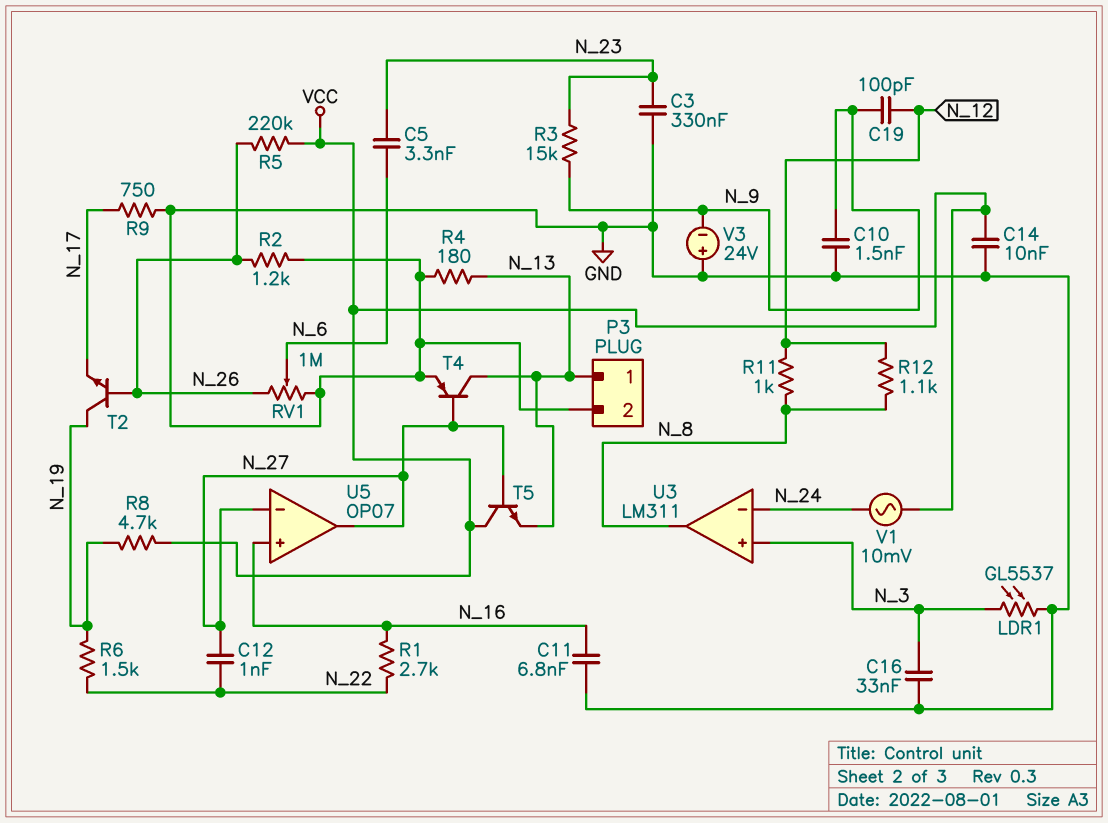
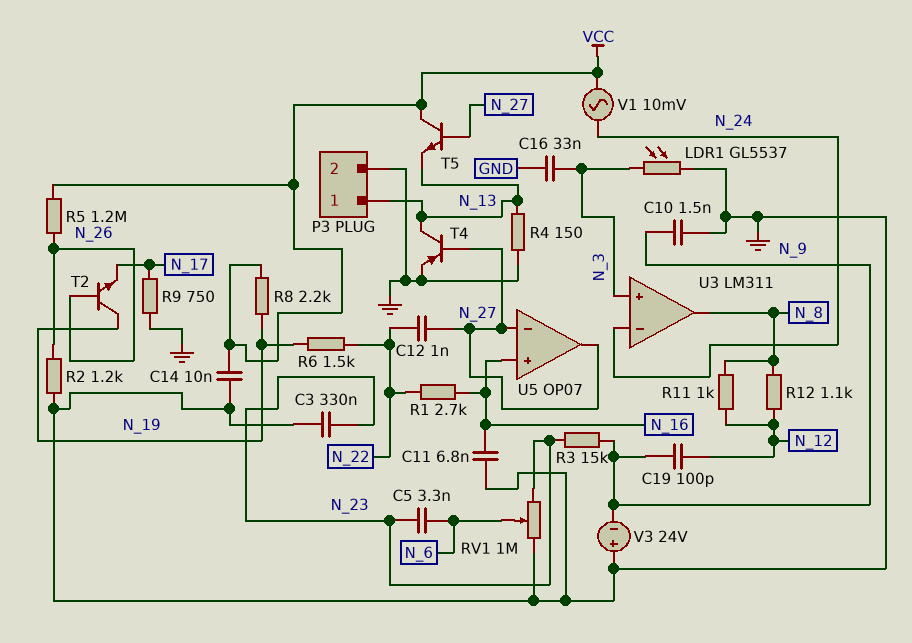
R4: 180 (GND, N_13) -> 150 (GND, N_13)
R5: 220k (N_26, VCC) -> 1.2M (N_26, VCC)
R8: 4.7k (N_19, VCC) -> 2.2k (N_19, VCC)
RV1: 1M (GND, N_26, wiper N_6) -> 1M (GND, N_23, wiper N_6)

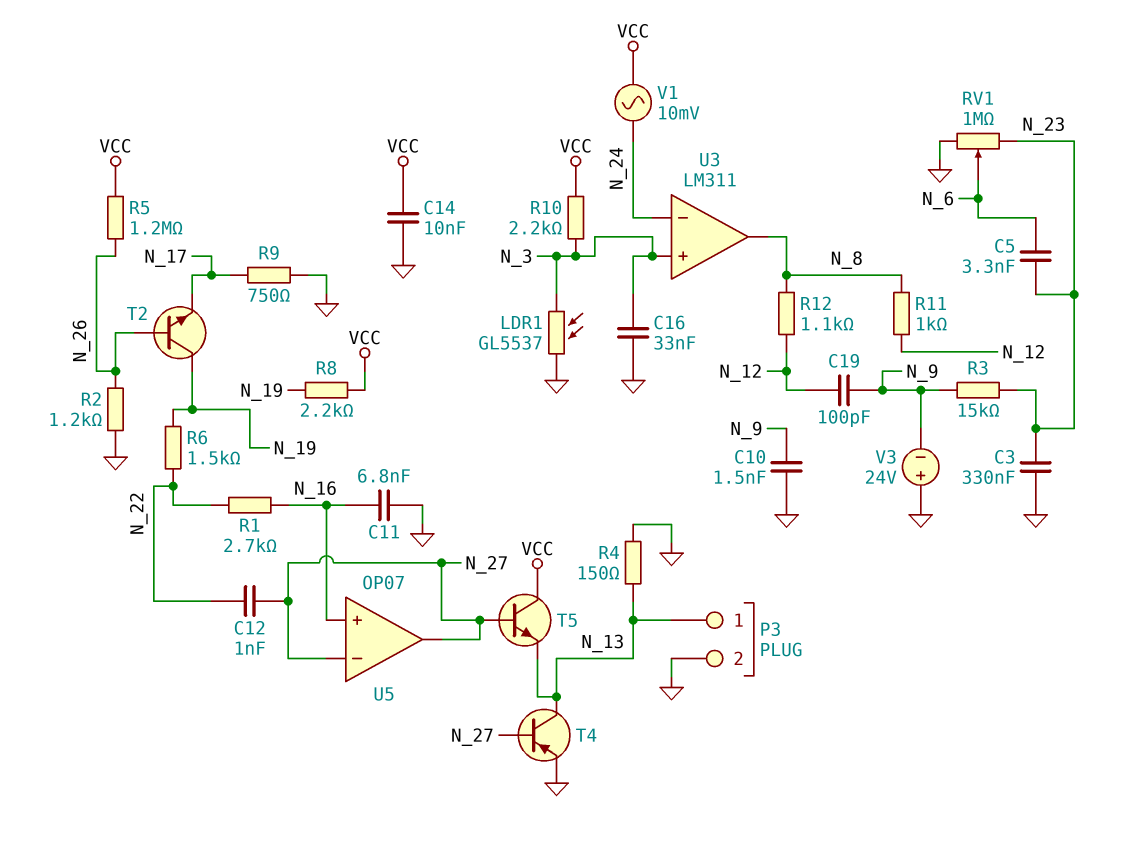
R10: none -> 2.2k (N_3, VCC)

